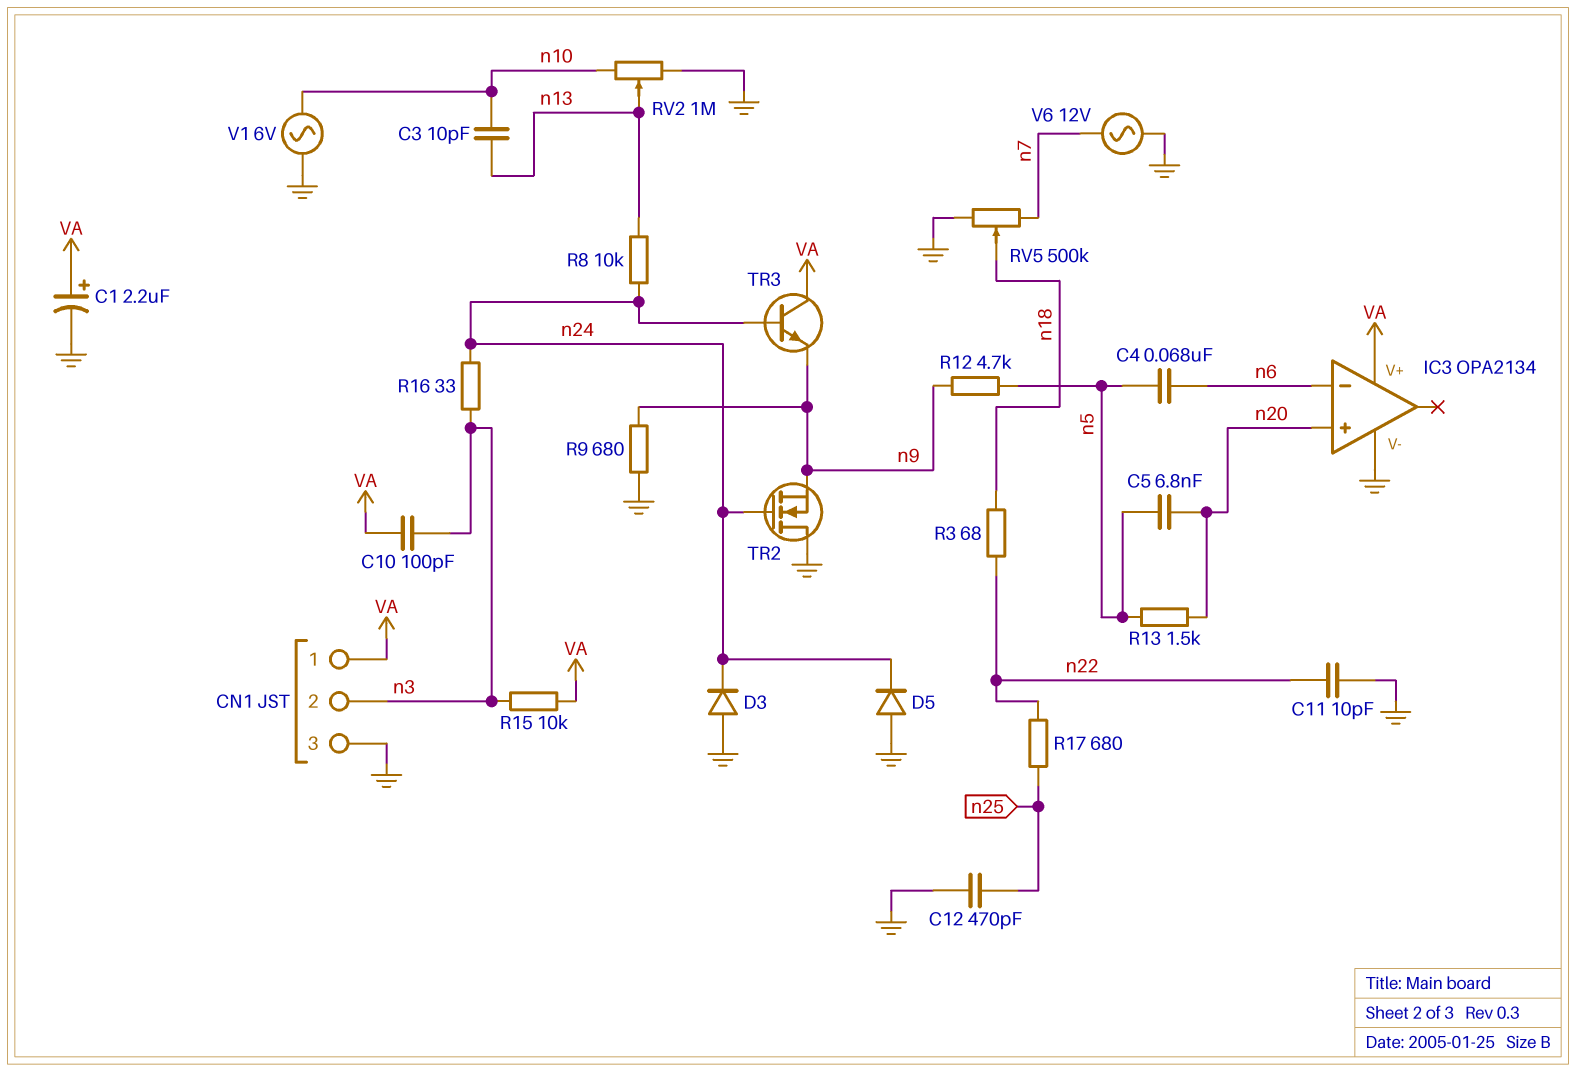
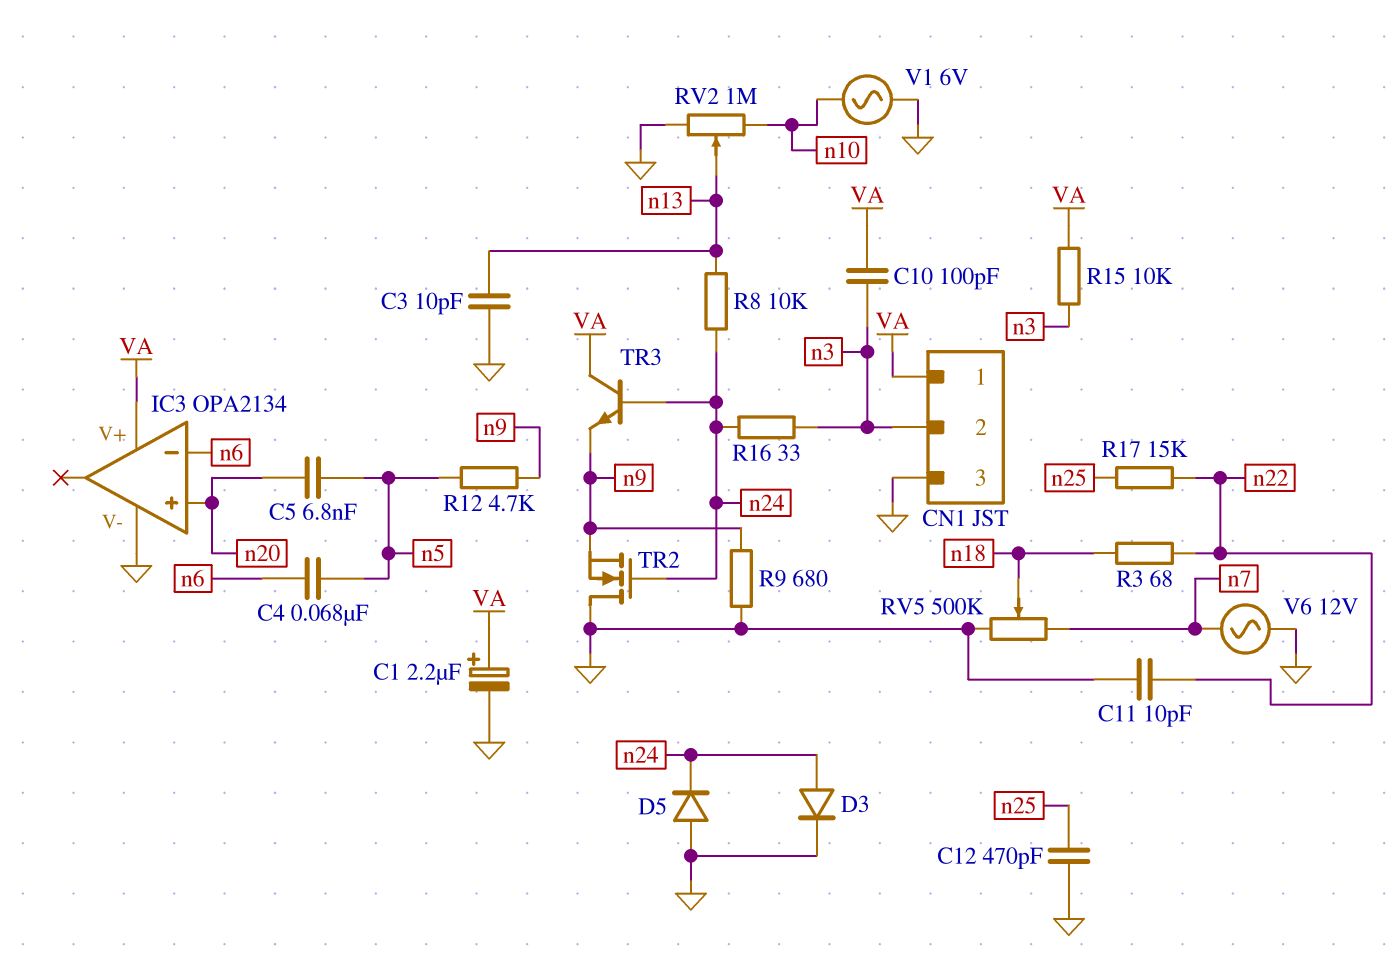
C3: 10pF (n10, n13) -> 10pF (GND, n13)
D3: diode (A GND, K n24) -> diode (A n24, K GND)
R13: 1.5k (n5, n20) -> none
R17: 680 (n22, n25) -> 15k (n22, n25)

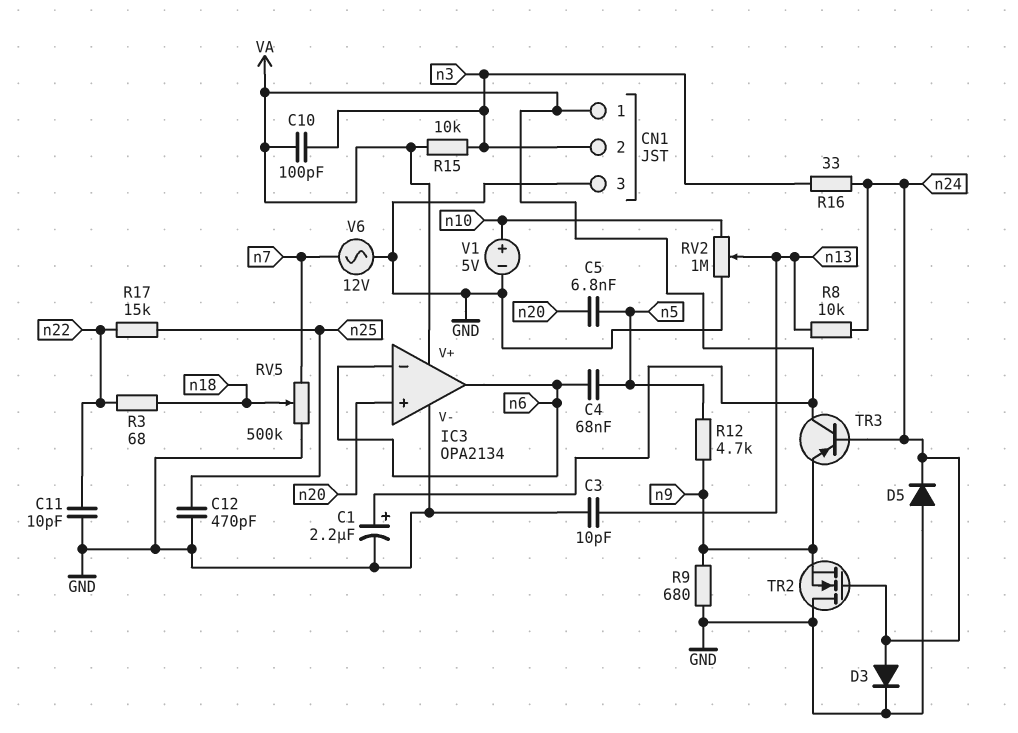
IC3 pin out: none -> n6
TR3: NPN (B n24, C VA, E n9) -> PNP (B n24, C VA, E n9)
V1: AC 6V (GND, n10) -> 5V (plus n10, minus GND)

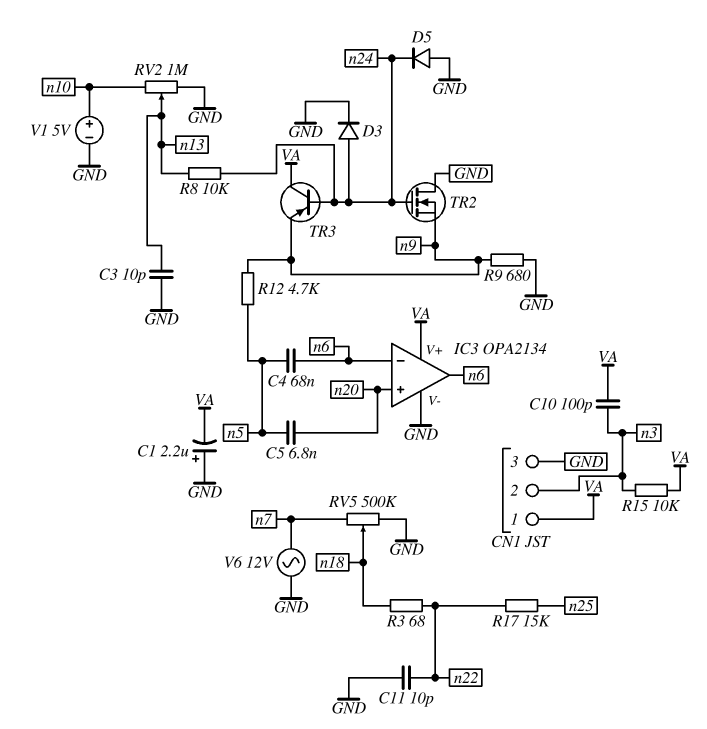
C1: 2.2uF (plus VA, minus GND) -> 2.2uF (plus GND, minus VA)
C12: 470pF (GND, n25) -> none
R16: 33 (n3, n24) -> none

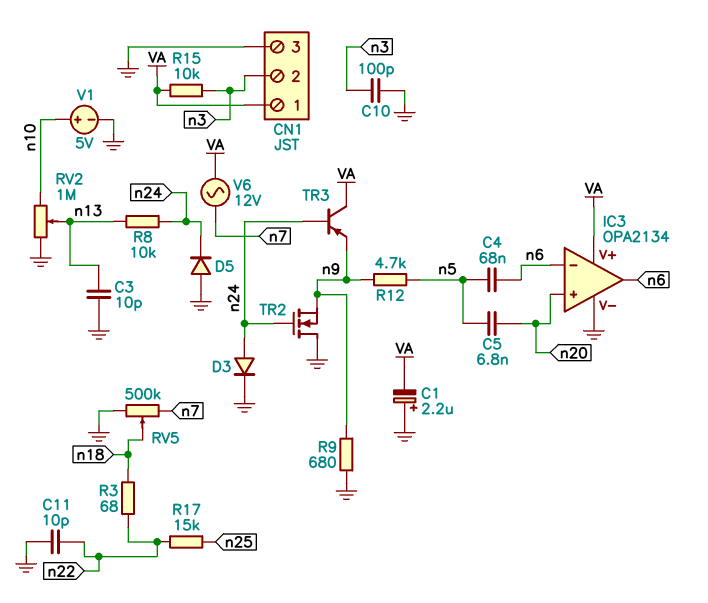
C10: 100pF (VA, n3) -> 100pF (GND, n3)
V6: AC 12V (GND, n7) -> AC 12V (VA, n7)

